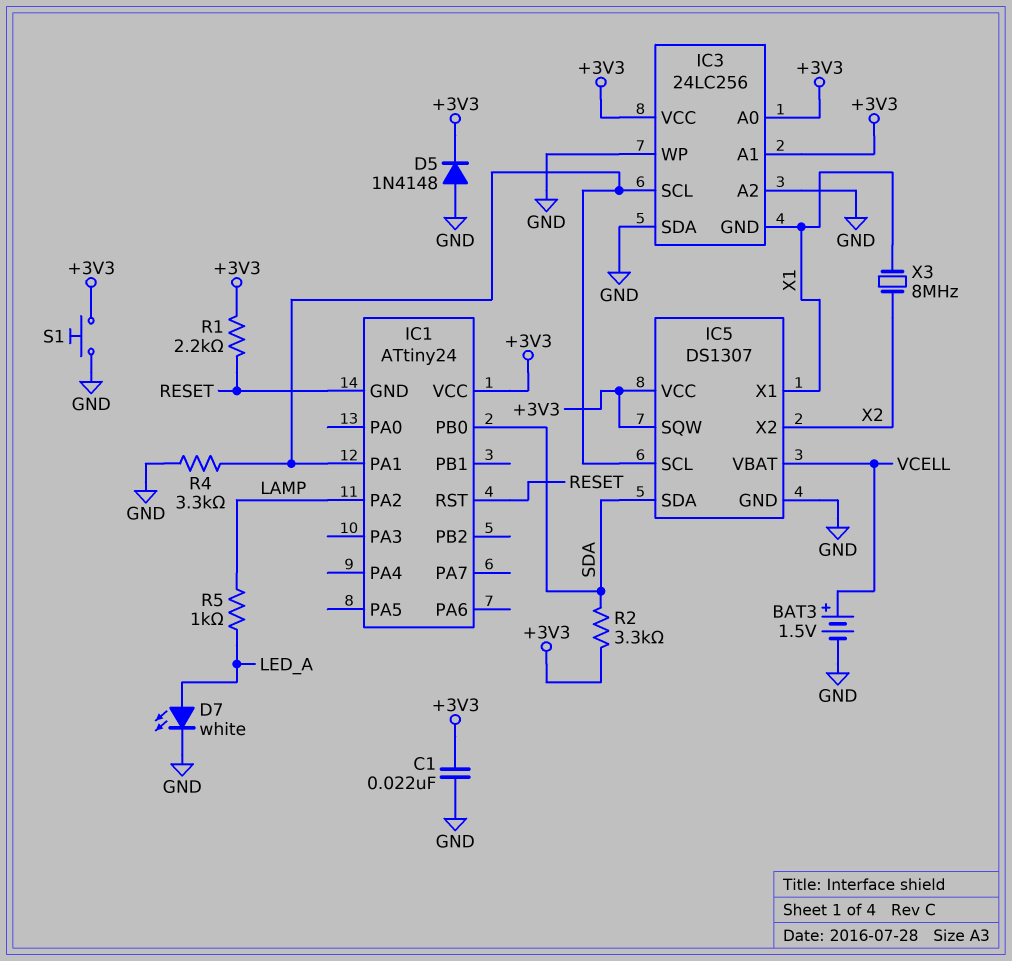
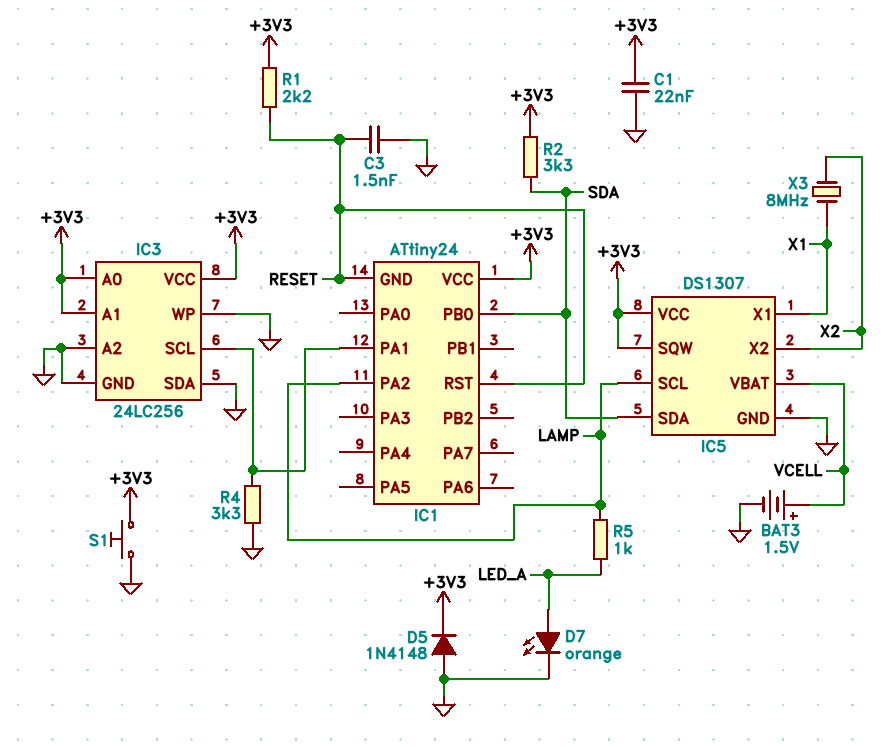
C3: none -> 1.5nF (GND, RESET)
D7: LED white (A LED_A, K GND) -> LED orange (A LED_A, K GND)
IC3 pin GND: X1 -> GND
IC5 pin SCL: IC1/PA1 -> LAMP

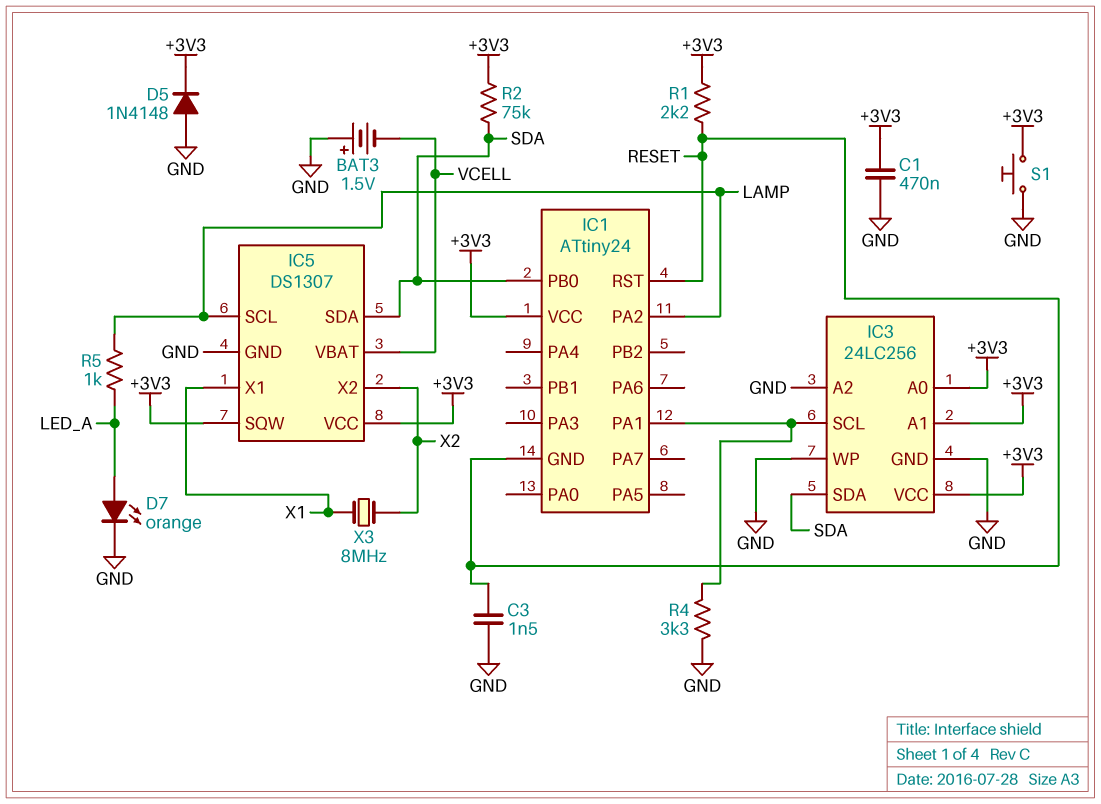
BAT3: 1.5V (plus VCELL, minus GND) -> 1.5V (plus GND, minus VCELL)
C1: 22nF (+3V3, GND) -> 470nF (+3V3, GND)
IC3 pin SDA: GND -> SDA
R2: 3.3k (+3V3, SDA) -> 75k (+3V3, SDA)

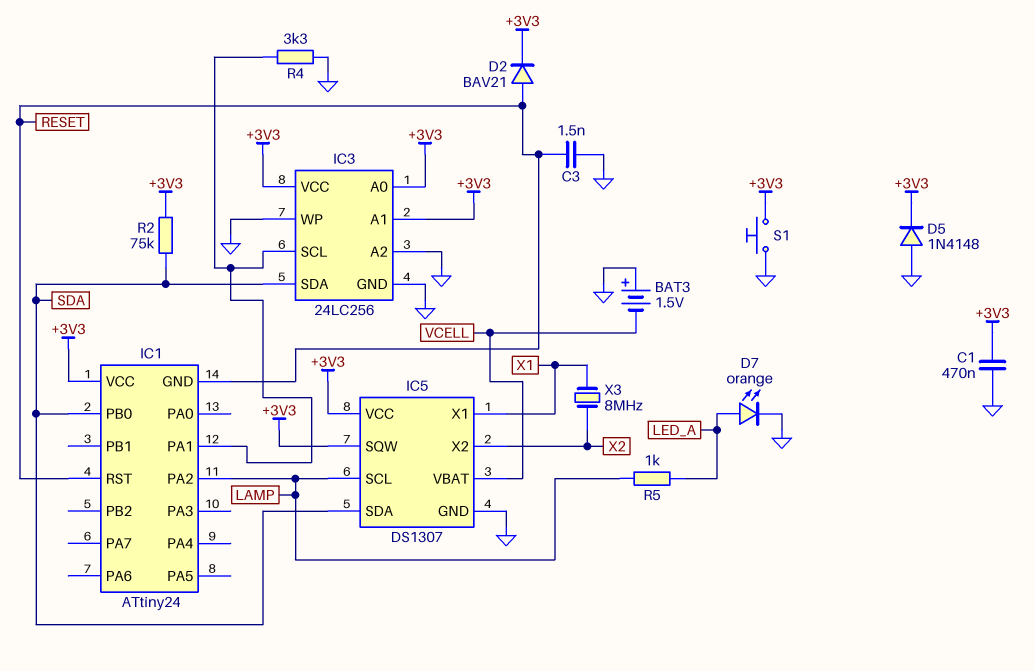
D2: none -> diode BAV21 (A RESET, K +3V3)
R1: 2.2k (+3V3, RESET) -> none

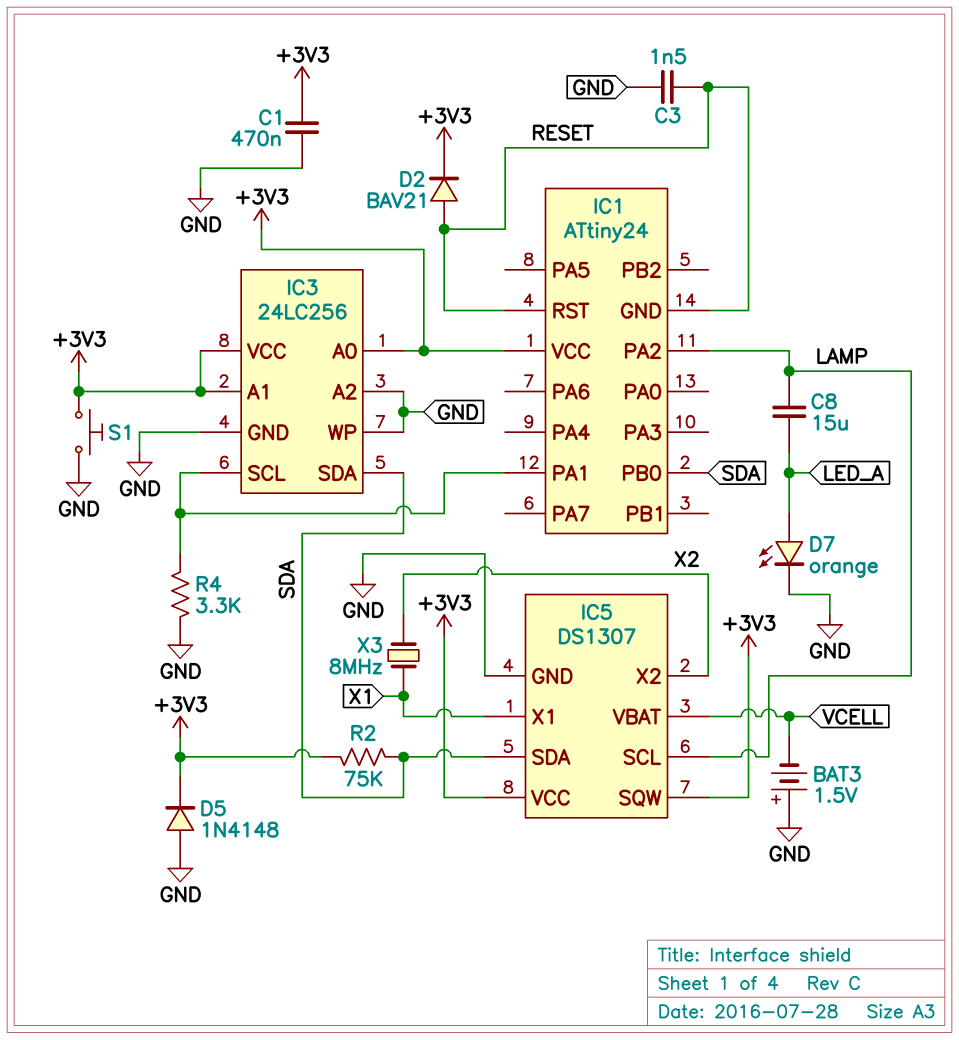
C8: none -> 15uF (LAMP, LED_A)
R5: 1k (LAMP, LED_A) -> none

